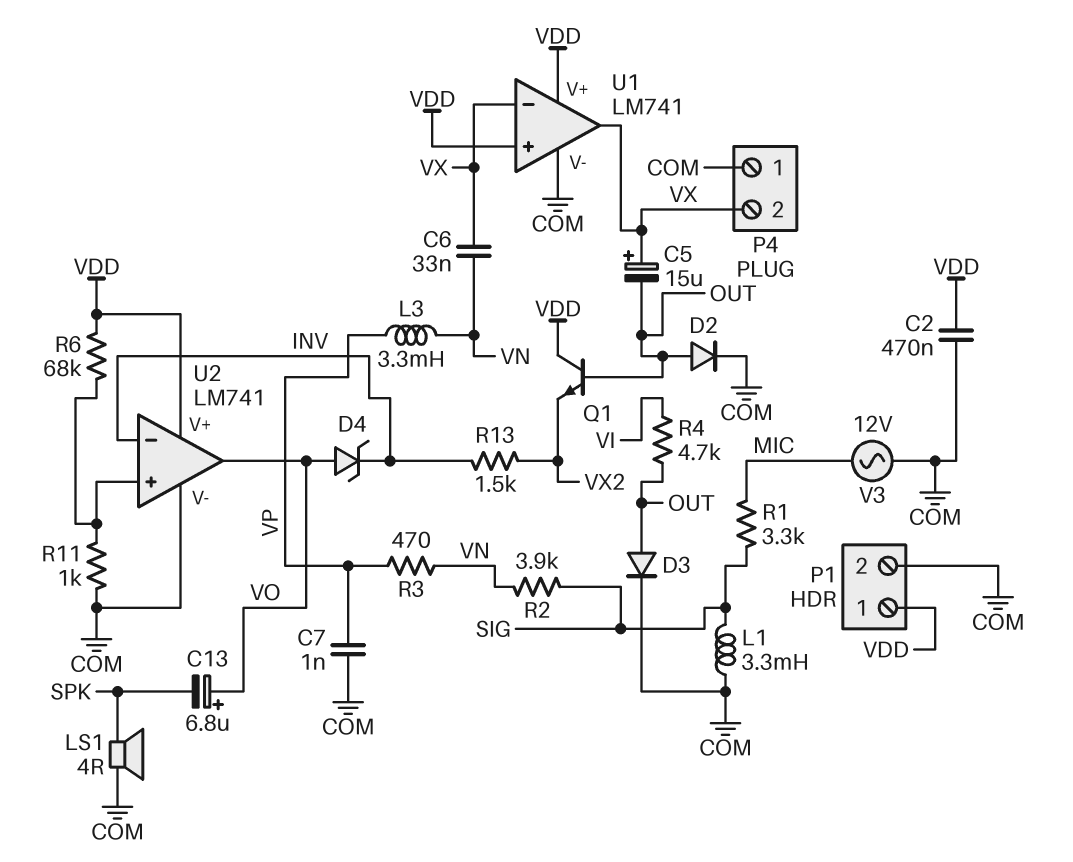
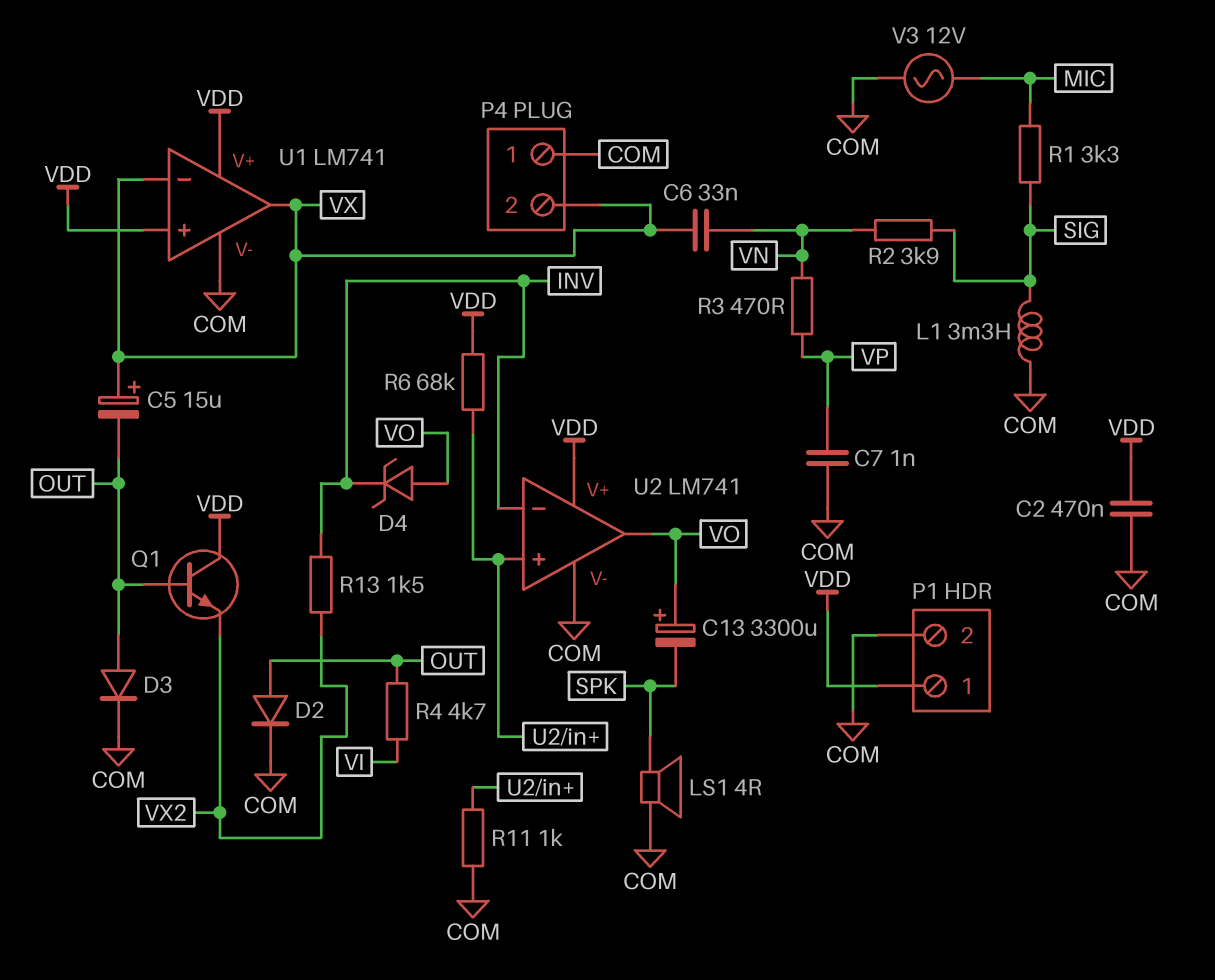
C13: 6.8uF (plus VO, minus SPK) -> 3300uF (plus VO, minus SPK)
L3: 3.3mH (VN, VP) -> none

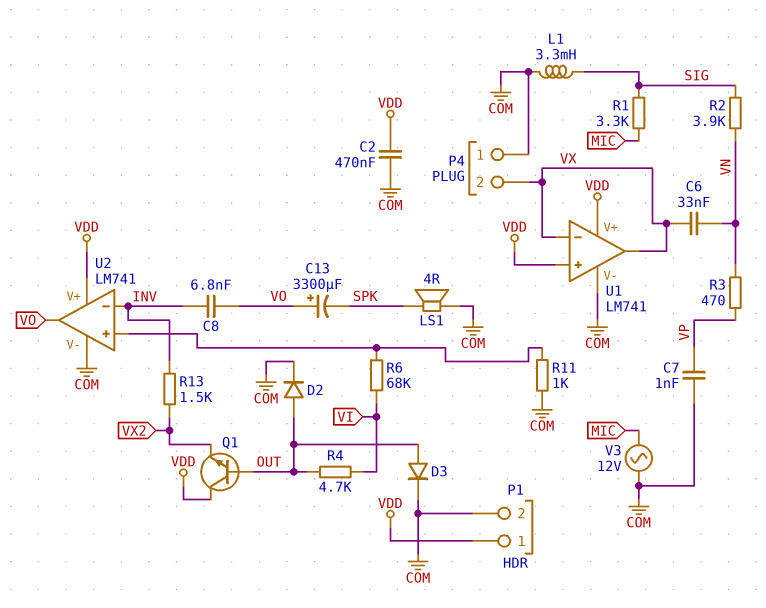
C5: 15uF (plus VX, minus OUT) -> none
C8: none -> 6.8nF (INV, VO)
D4: zener (A VO, K INV) -> none
R6: 68k (U2/in+, VDD) -> 68k (U2/in+, VI)

